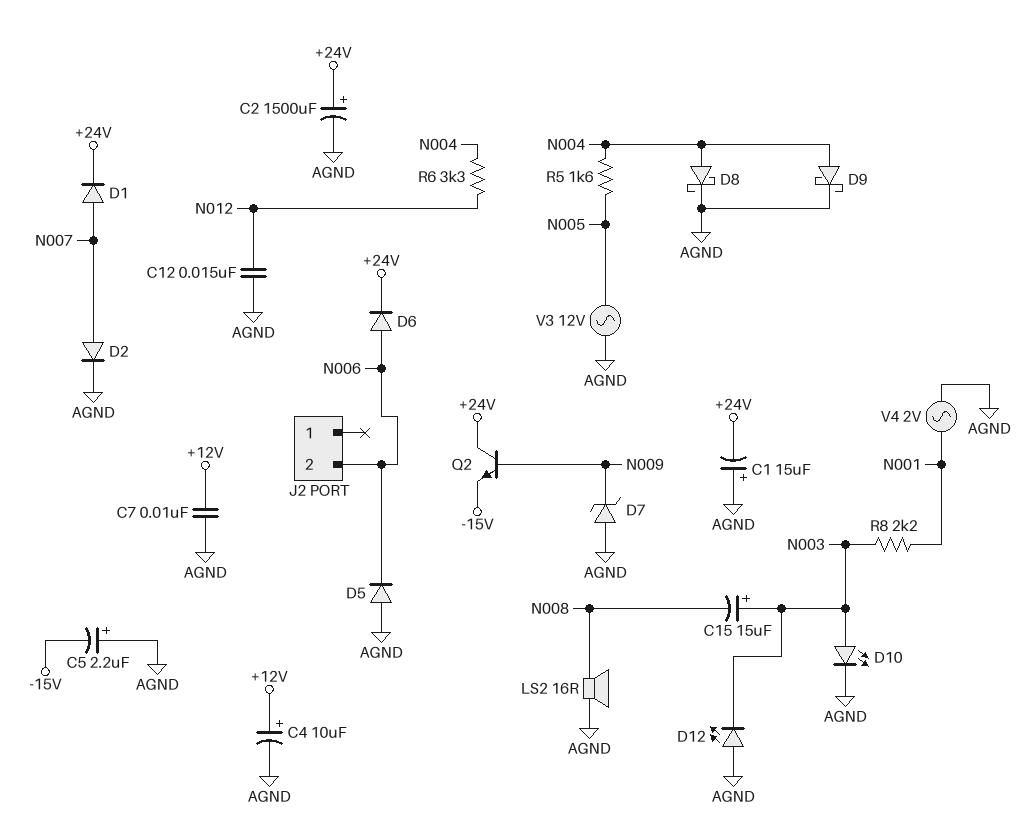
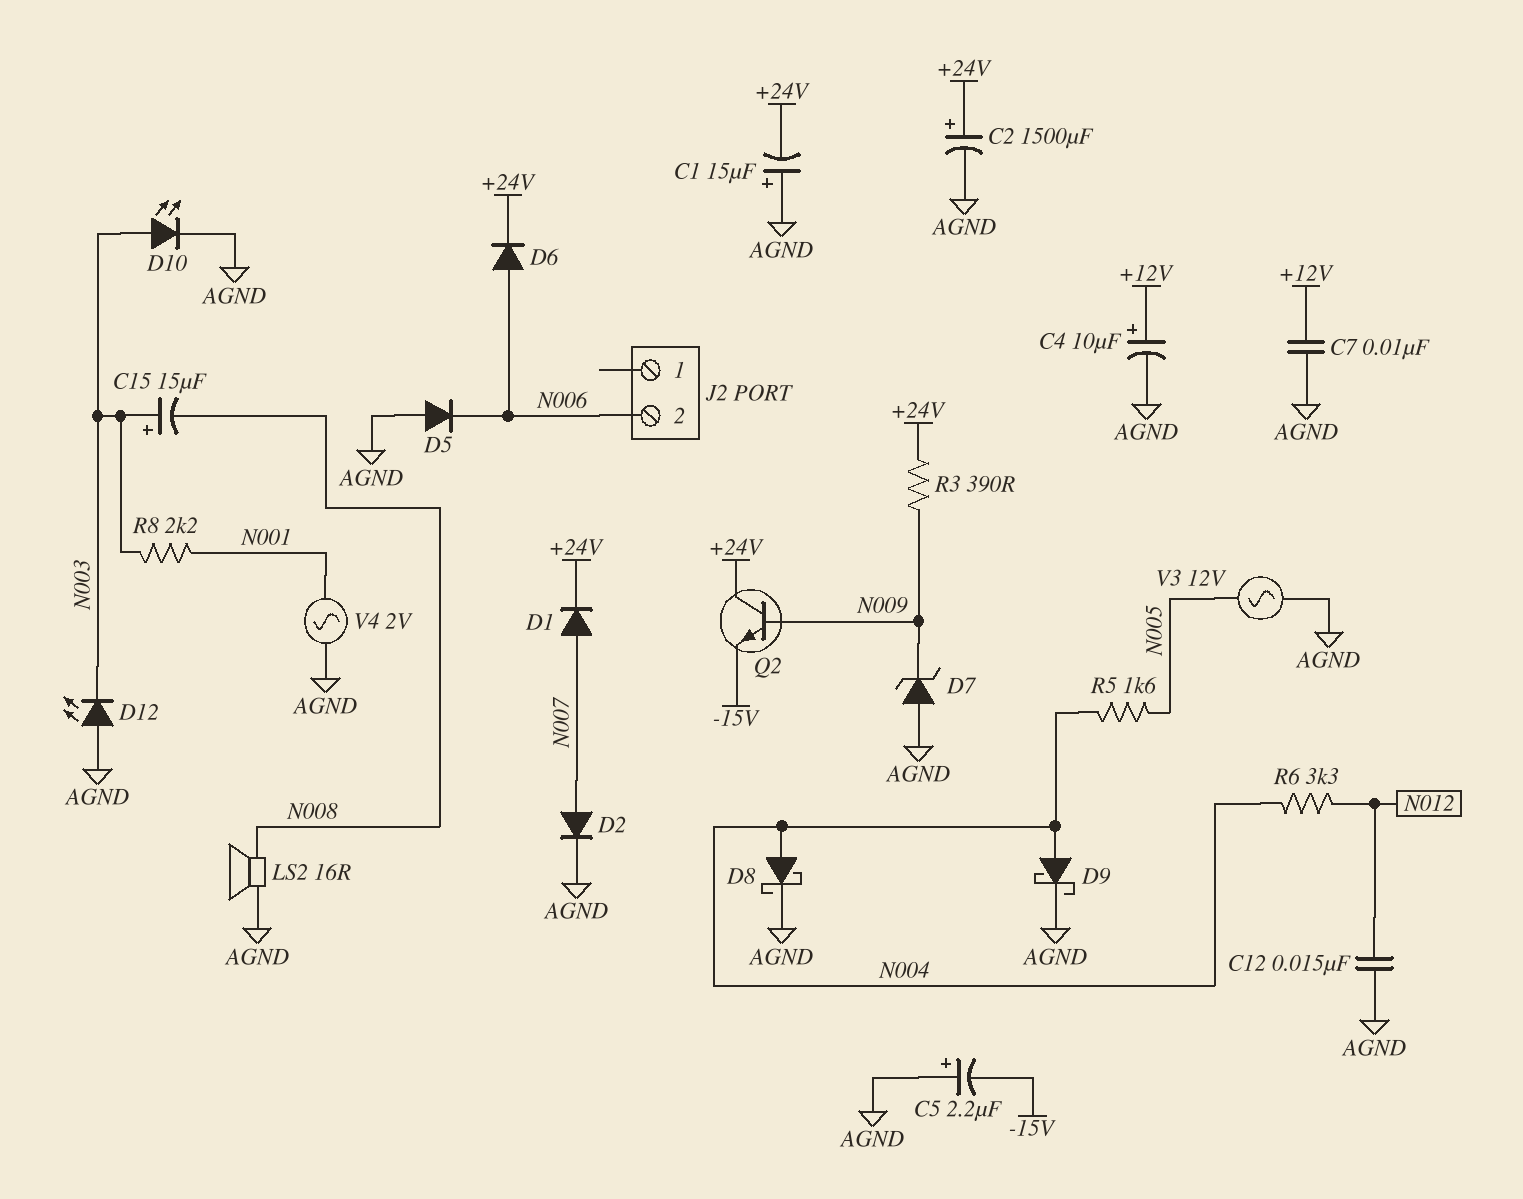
R3: none -> 390 (+24V, N009)

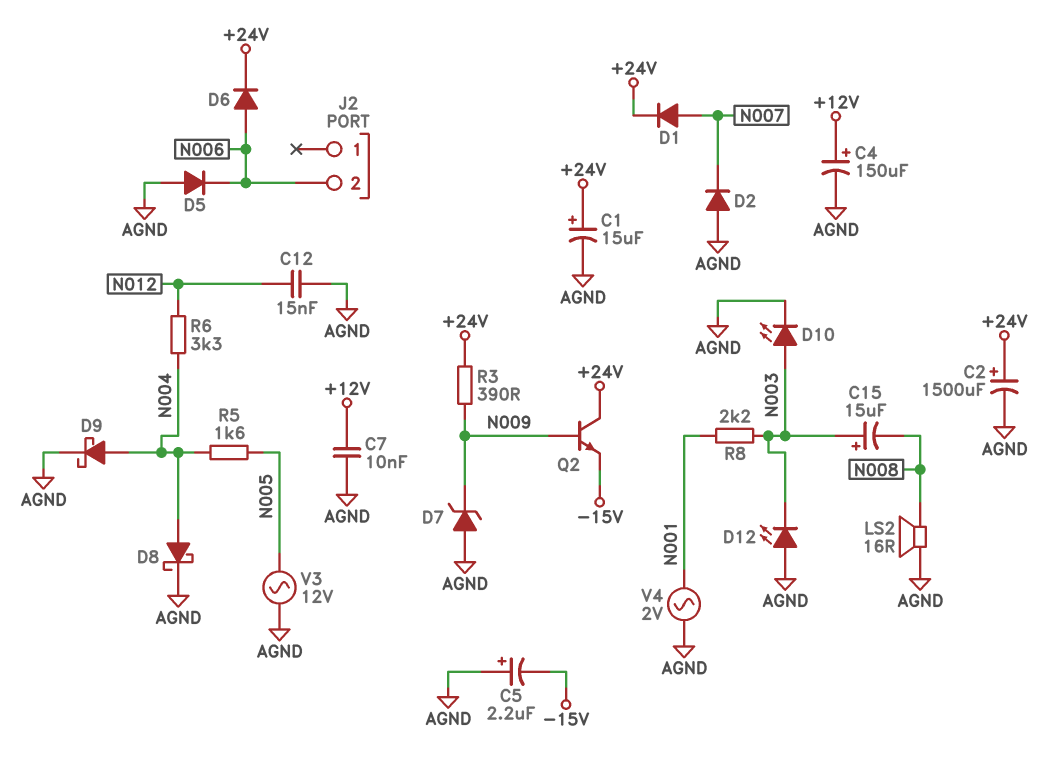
C1: 15uF (plus AGND, minus +24V) -> 15uF (plus +24V, minus AGND)
C4: 10uF (plus +12V, minus AGND) -> 150uF (plus +12V, minus AGND)
D2: diode (A N007, K AGND) -> diode (A AGND, K N007)

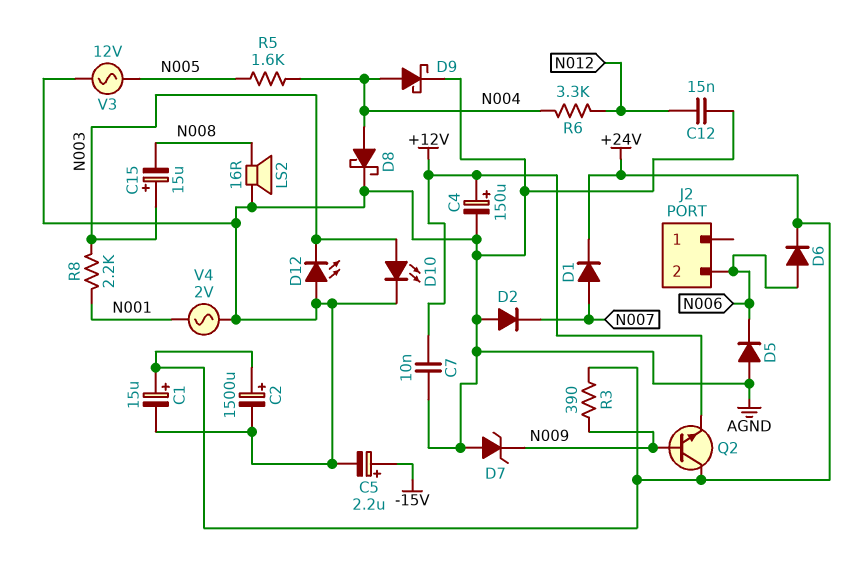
C5: 2.2uF (plus AGND, minus -15V) -> 2.2uF (plus -15V, minus AGND)
Q2: NPN (B N009, C +24V, E -15V) -> NPN (B N009, C +24V, E +12V)

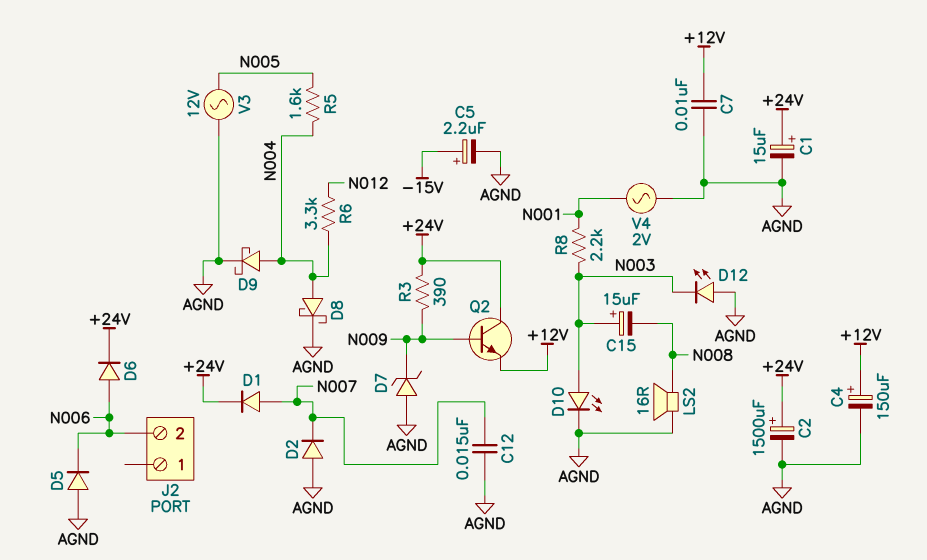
C12: 15nF (AGND, N012) -> 15nF (AGND, N007)

